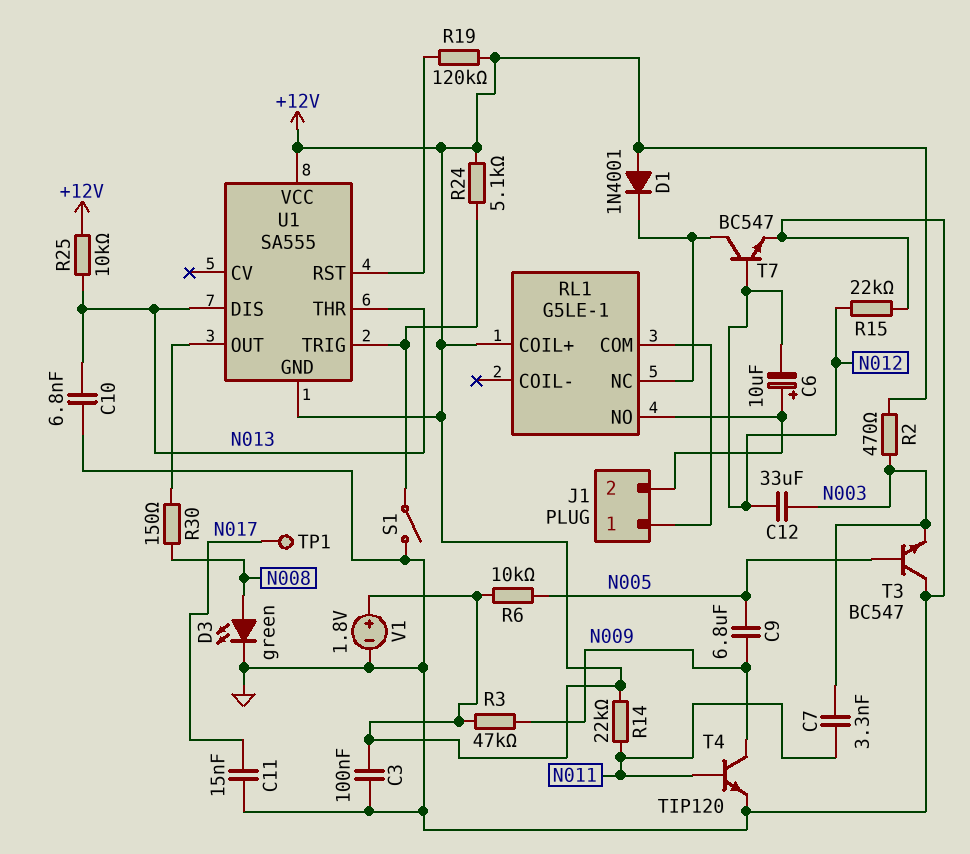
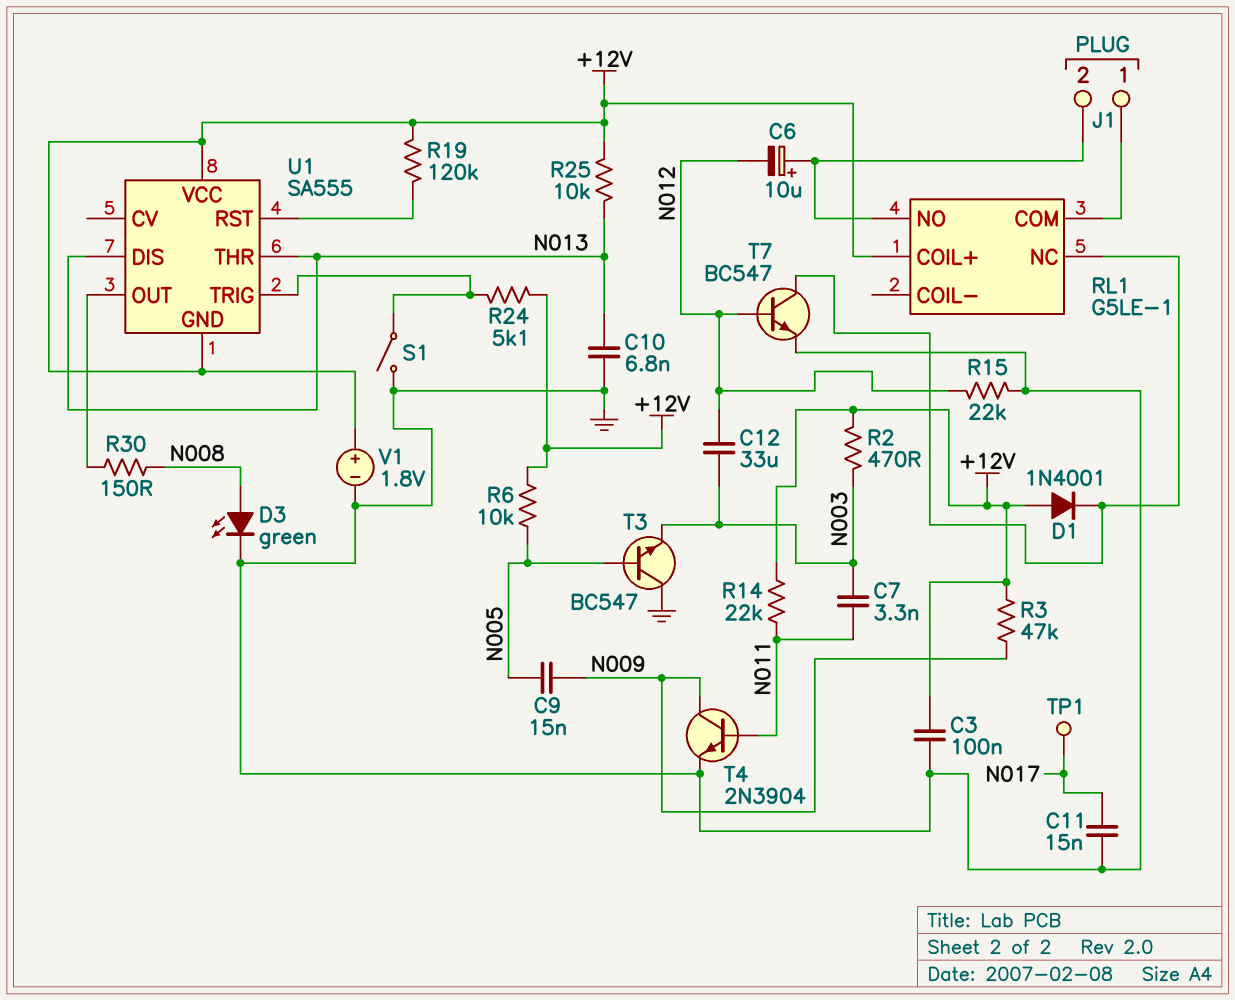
C9: 6.8uF (N005, N009) -> 15nF (N005, N009)
T4: NPN TIP120 (B N011, C N009, E GND) -> NPN 2N3904 (B N011, C N009, E GND)

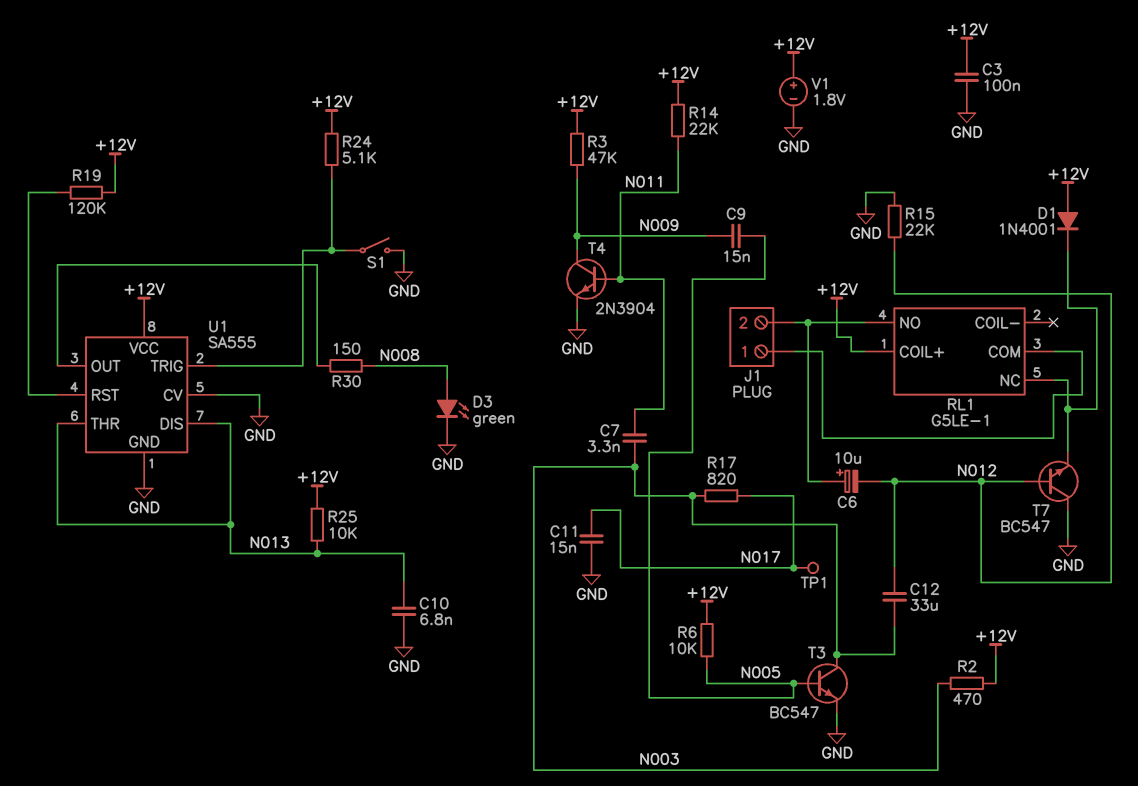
R17: none -> 820 (N003, N017)
T3: NPN BC547 (B N005, C GND, E N003) -> NPN BC547 (B N005, C N003, E GND)
T7: NPN BC547 (B N012, C RL1/NC, E GND) -> NPN BC547 (B N012, C GND, E RL1/NC)
U1 pin CV: none -> GND
U1 pin GND: +12V -> GND

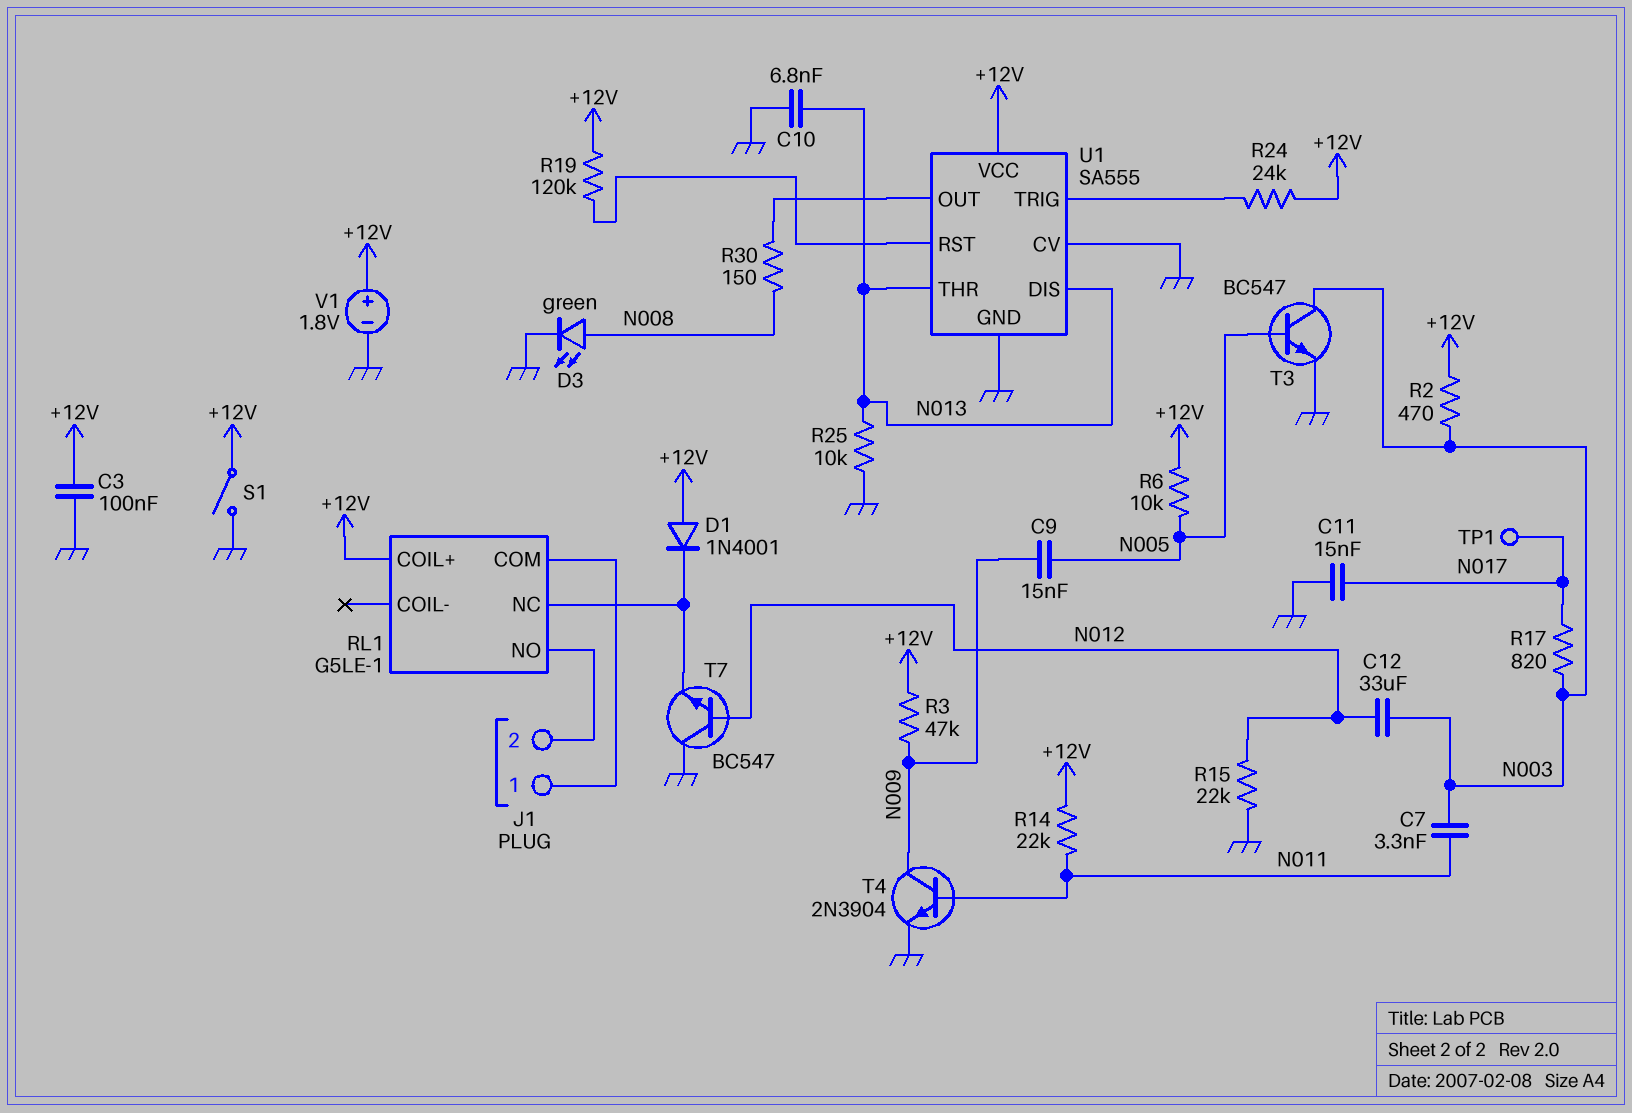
C6: 10uF (plus J1/2, minus N012) -> none
R24: 5.1k (+12V, U1/TRIG) -> 24k (+12V, U1/TRIG)
R25: 10k (+12V, N013) -> 10k (GND, N013)
S1: switch (GND, U1/TRIG) -> switch (+12V, GND)

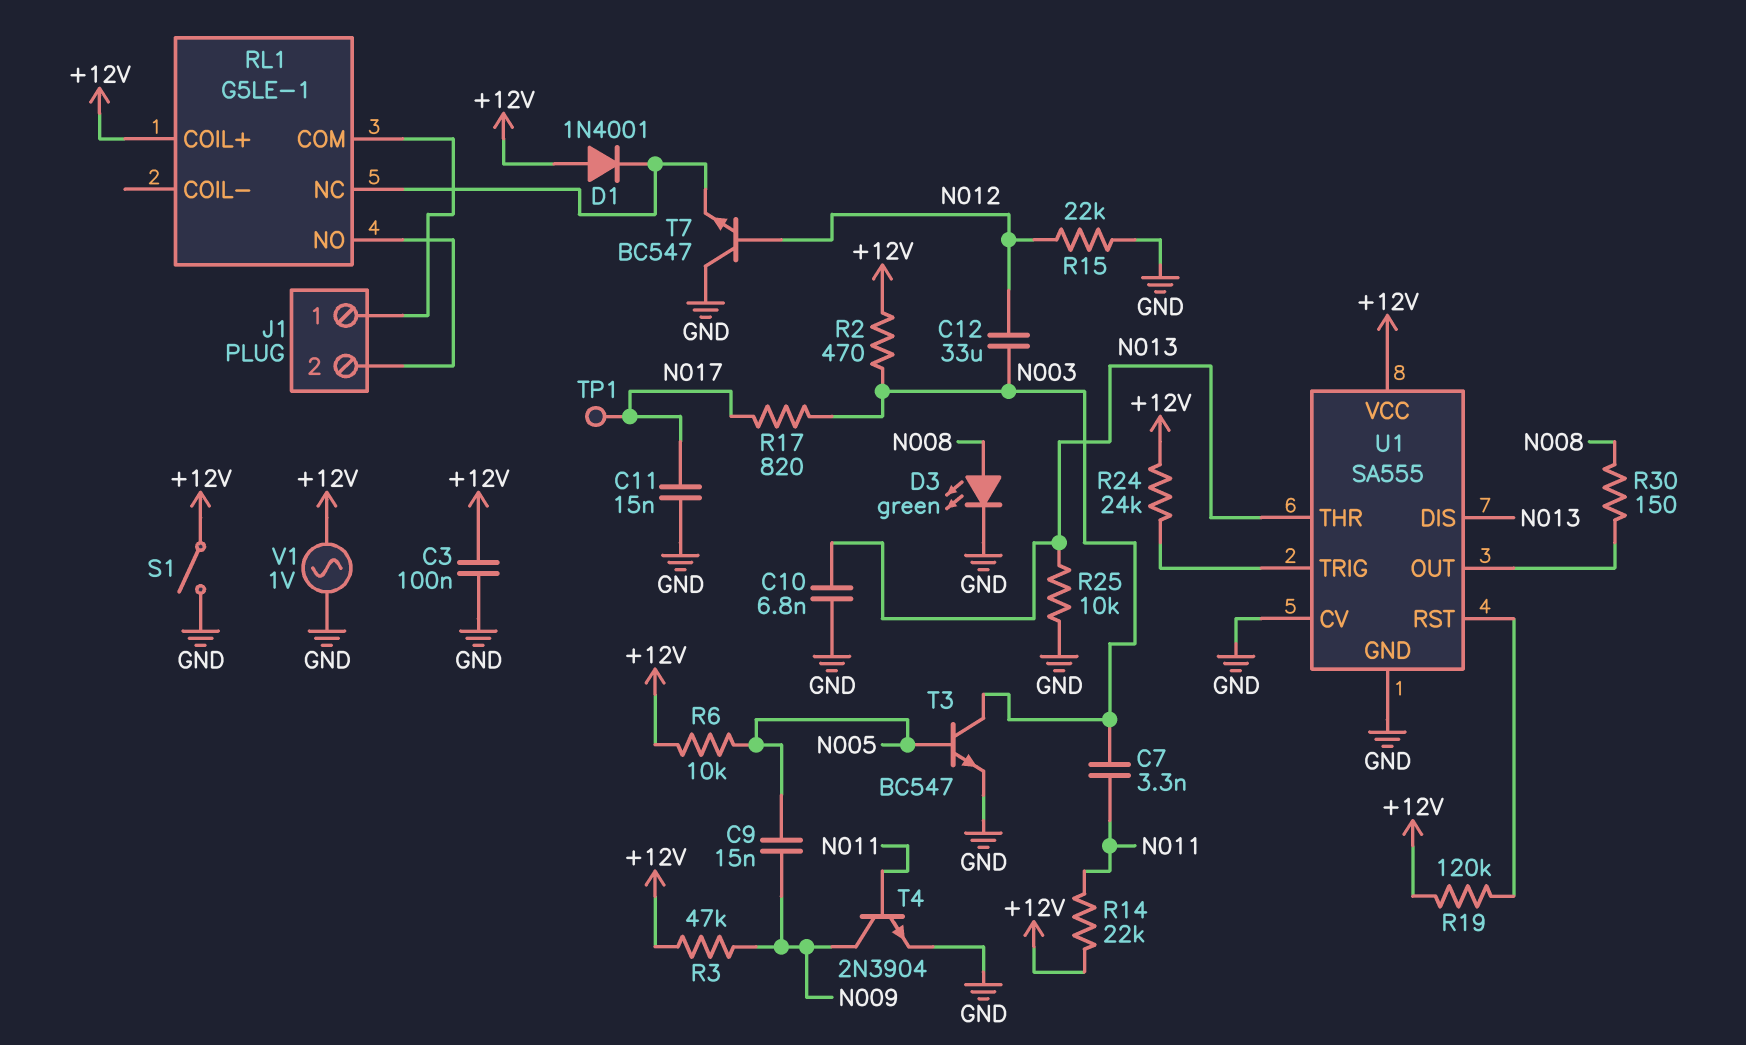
V1: 1.8V (plus +12V, minus GND) -> AC 1V (+12V, GND)

